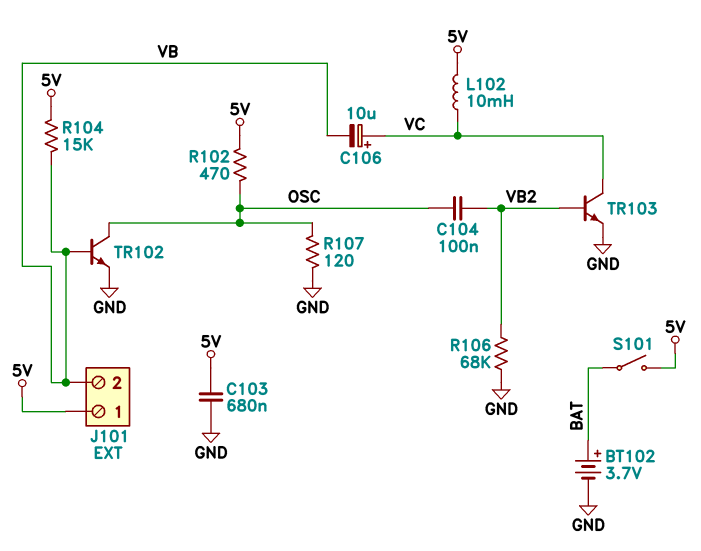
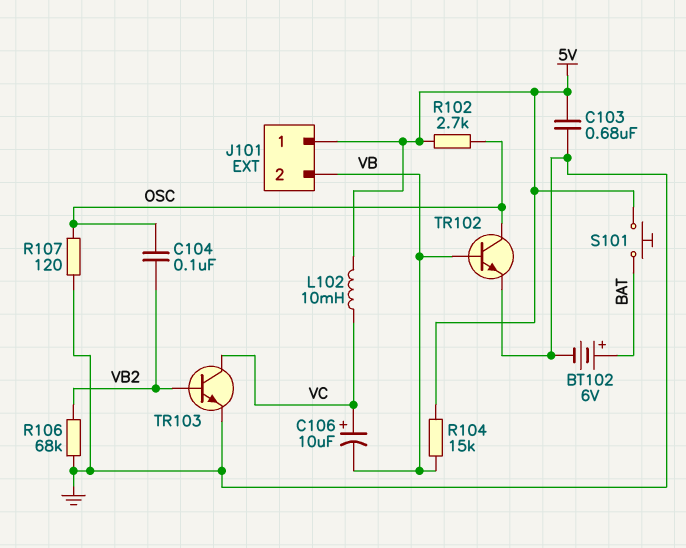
BT102: 3.7V (plus BAT, minus GND) -> 6V (plus BAT, minus GND)
R102: 470 (5V, OSC) -> 2.7k (5V, OSC)
S101: switch (5V, BAT) -> button (5V, BAT)

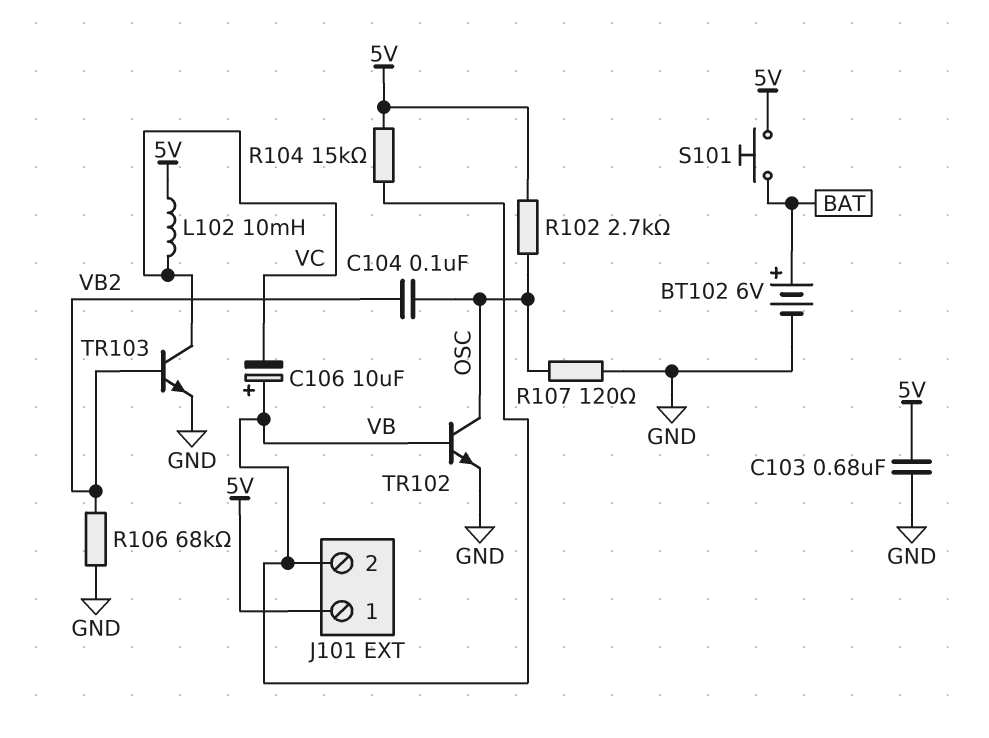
C106: 10uF (plus VC, minus VB) -> 10uF (plus VB, minus VC)

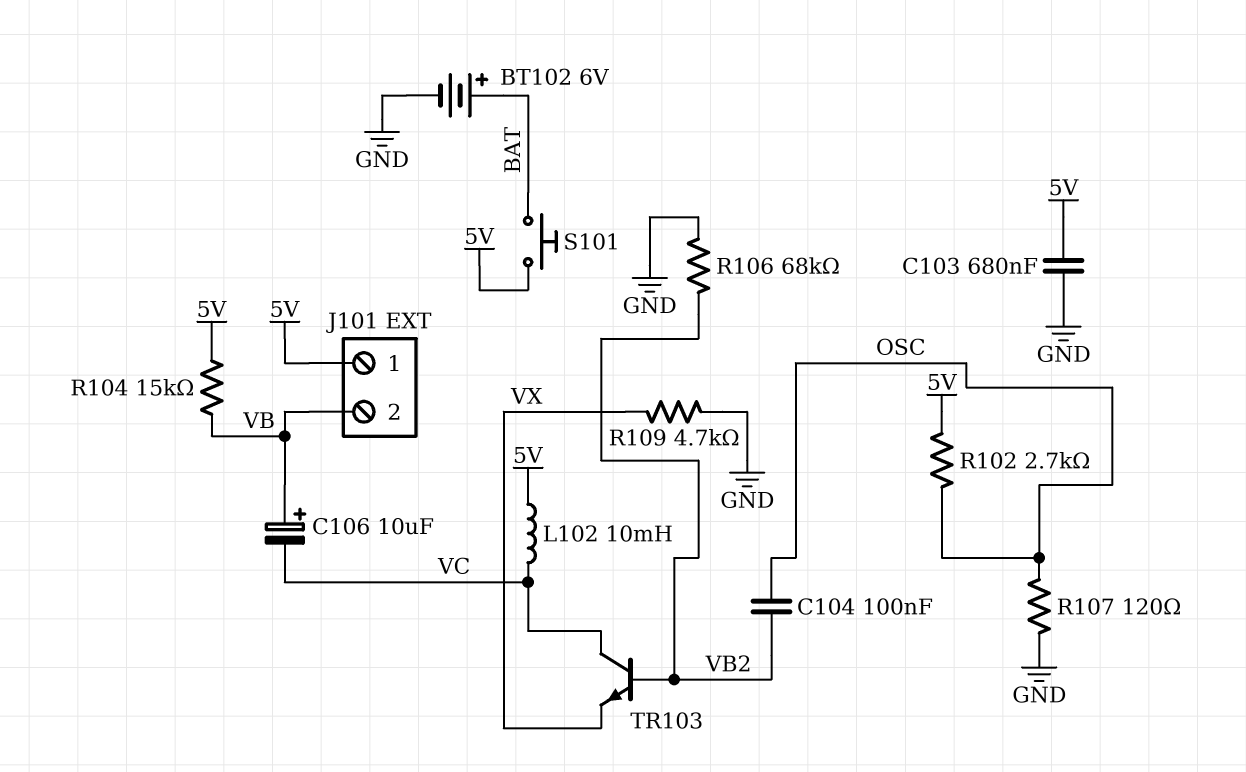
R109: none -> 4.7k (GND, VX)
TR102: NPN (B VB, C OSC, E GND) -> none
TR103: NPN (B VB2, C VC, E GND) -> NPN (B VB2, C VC, E VX)

